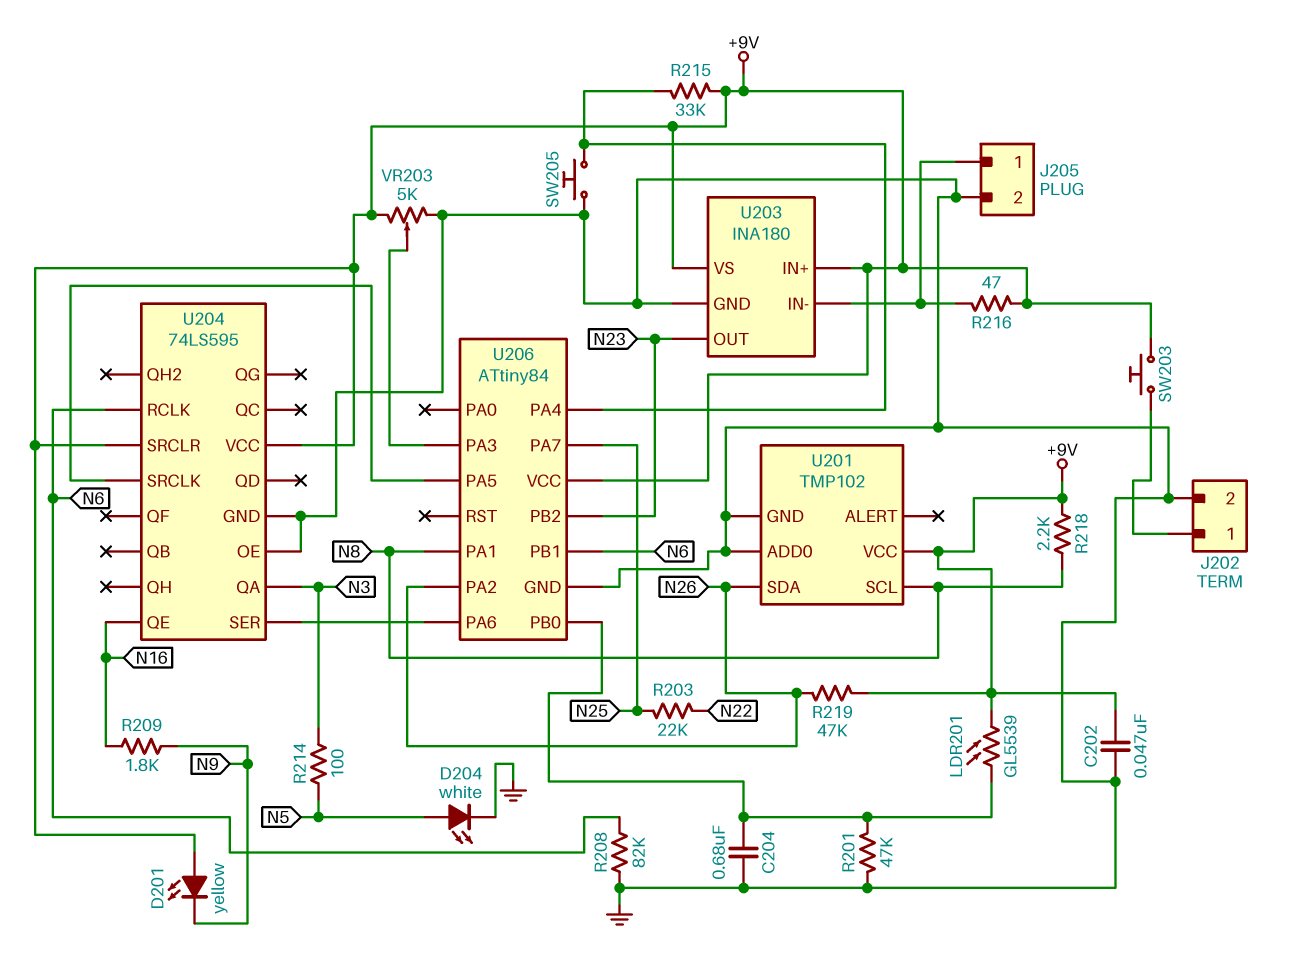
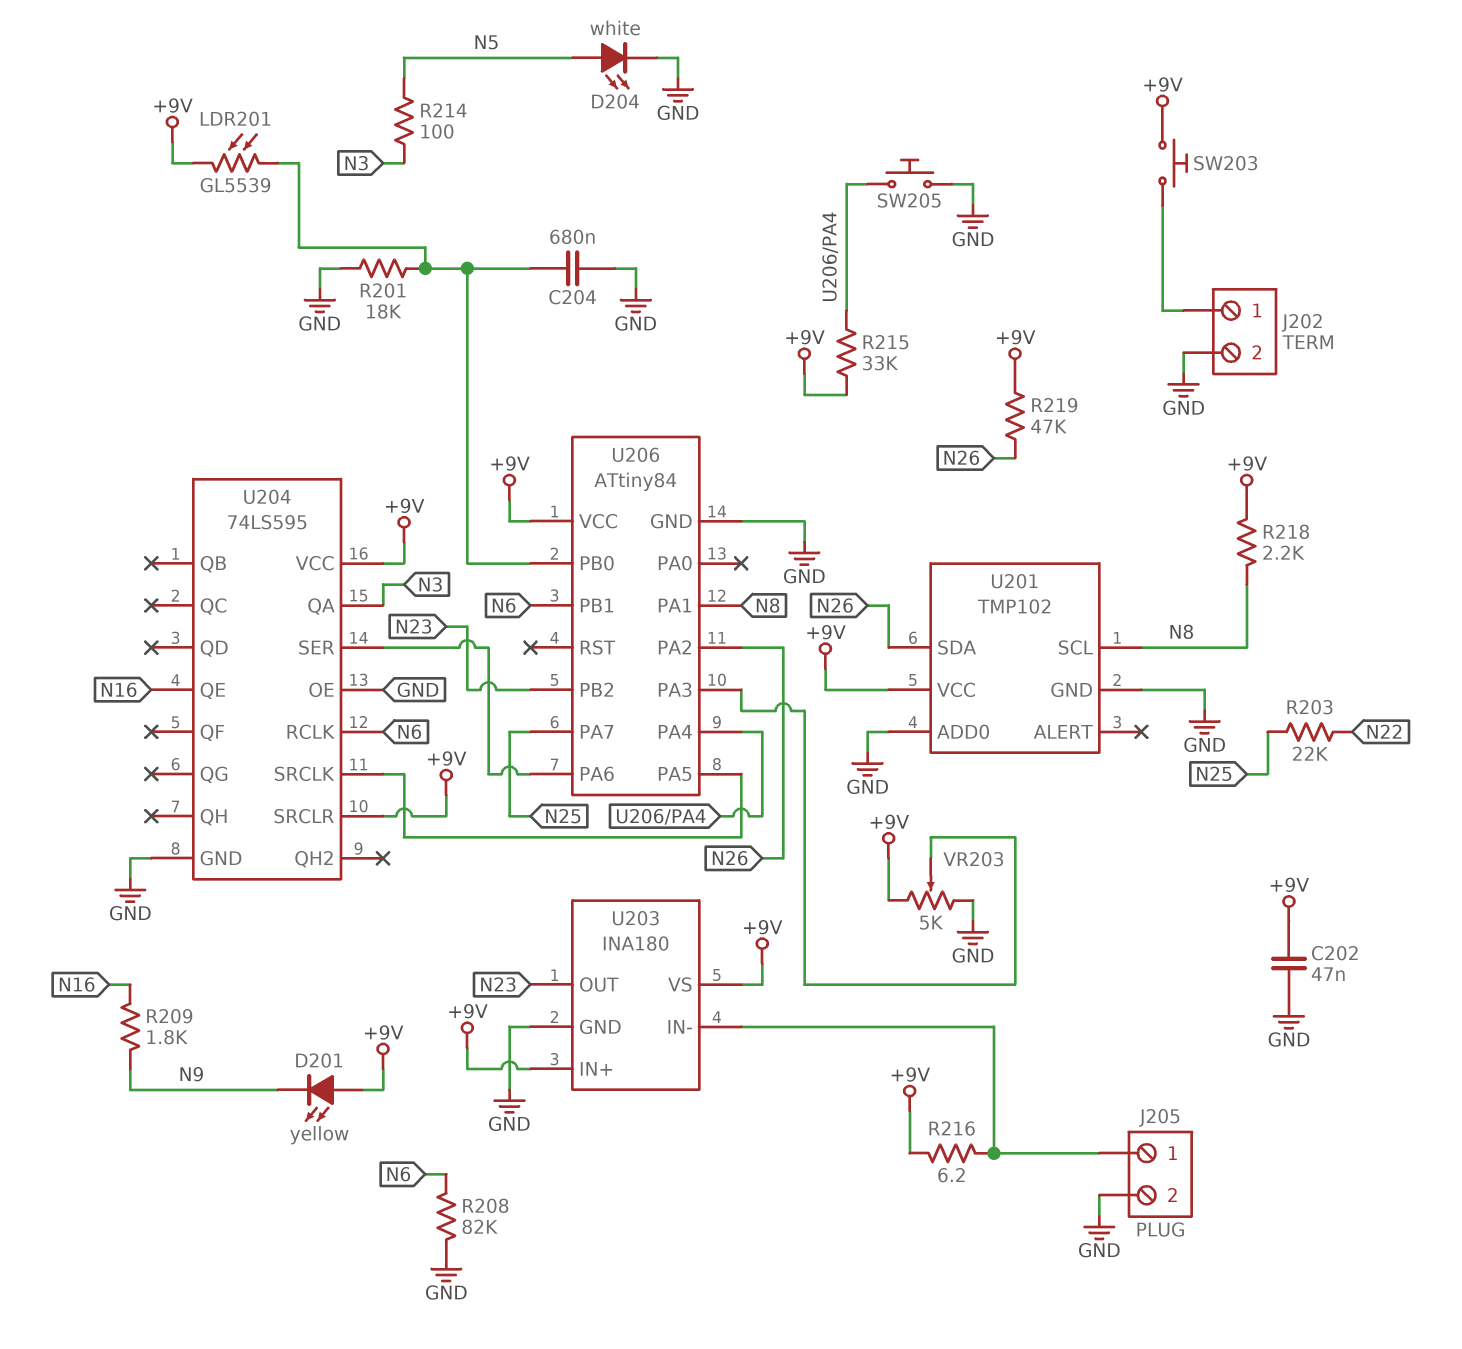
R201: 47k (GND, U206/PB0) -> 18k (GND, U206/PB0)
R216: 47 (+9V, J205/1) -> 6.2 (+9V, J205/1)

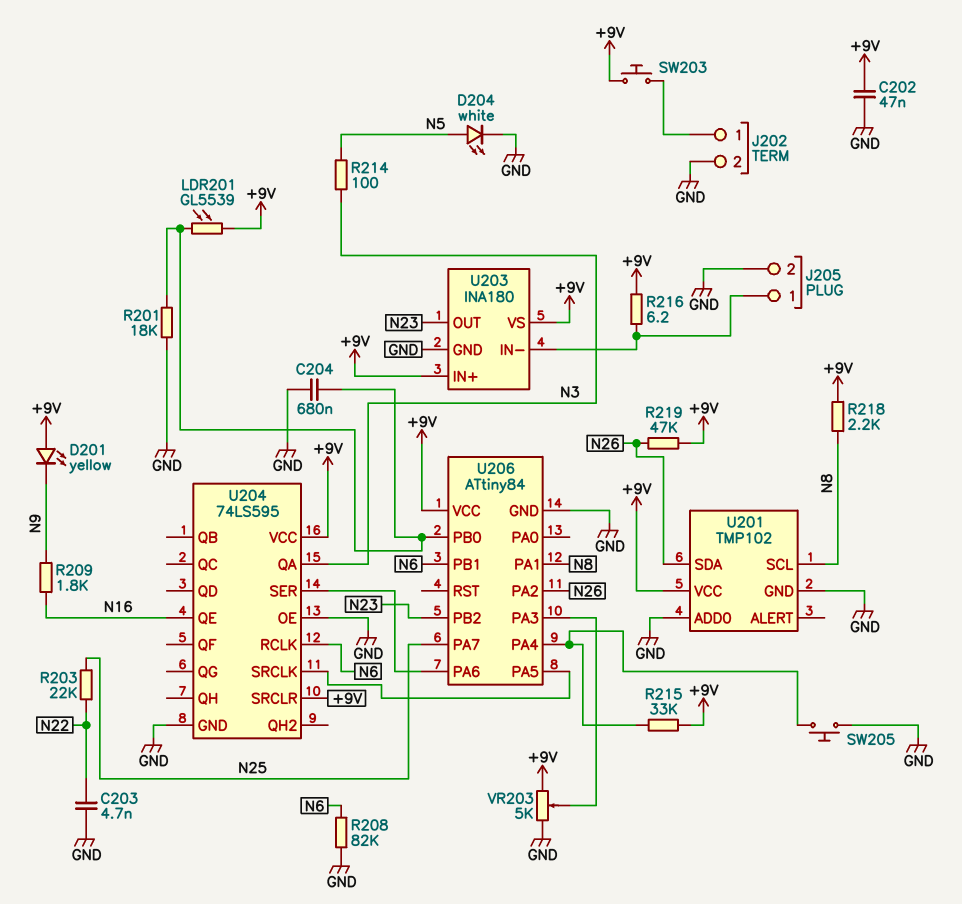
C203: none -> 4.7nF (GND, N22)

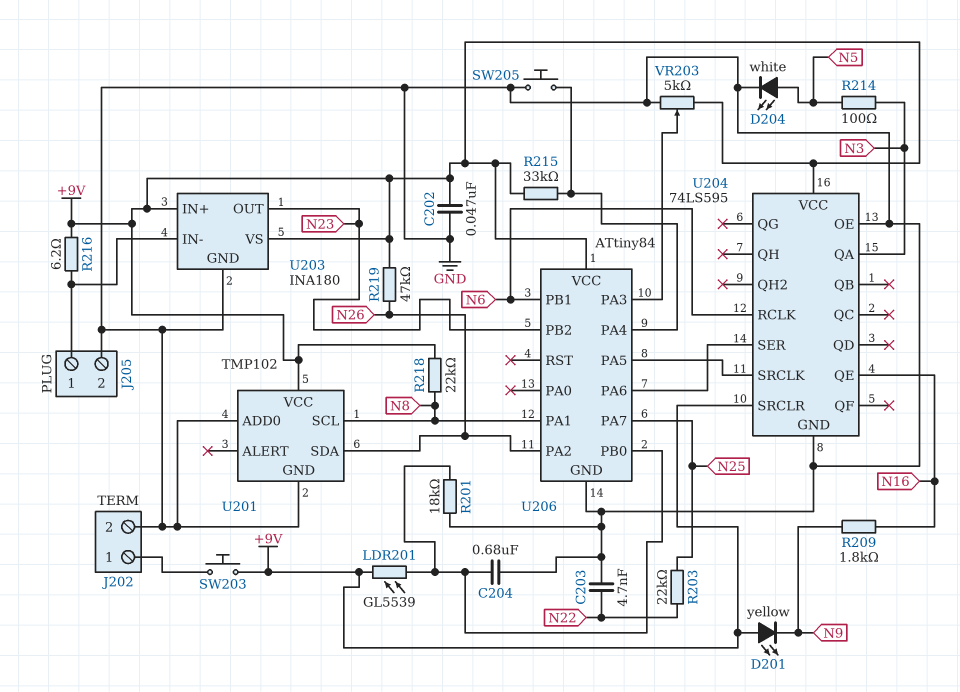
R208: 82k (GND, N6) -> none
R218: 2.2k (+9V, N8) -> 22k (+9V, N8)

